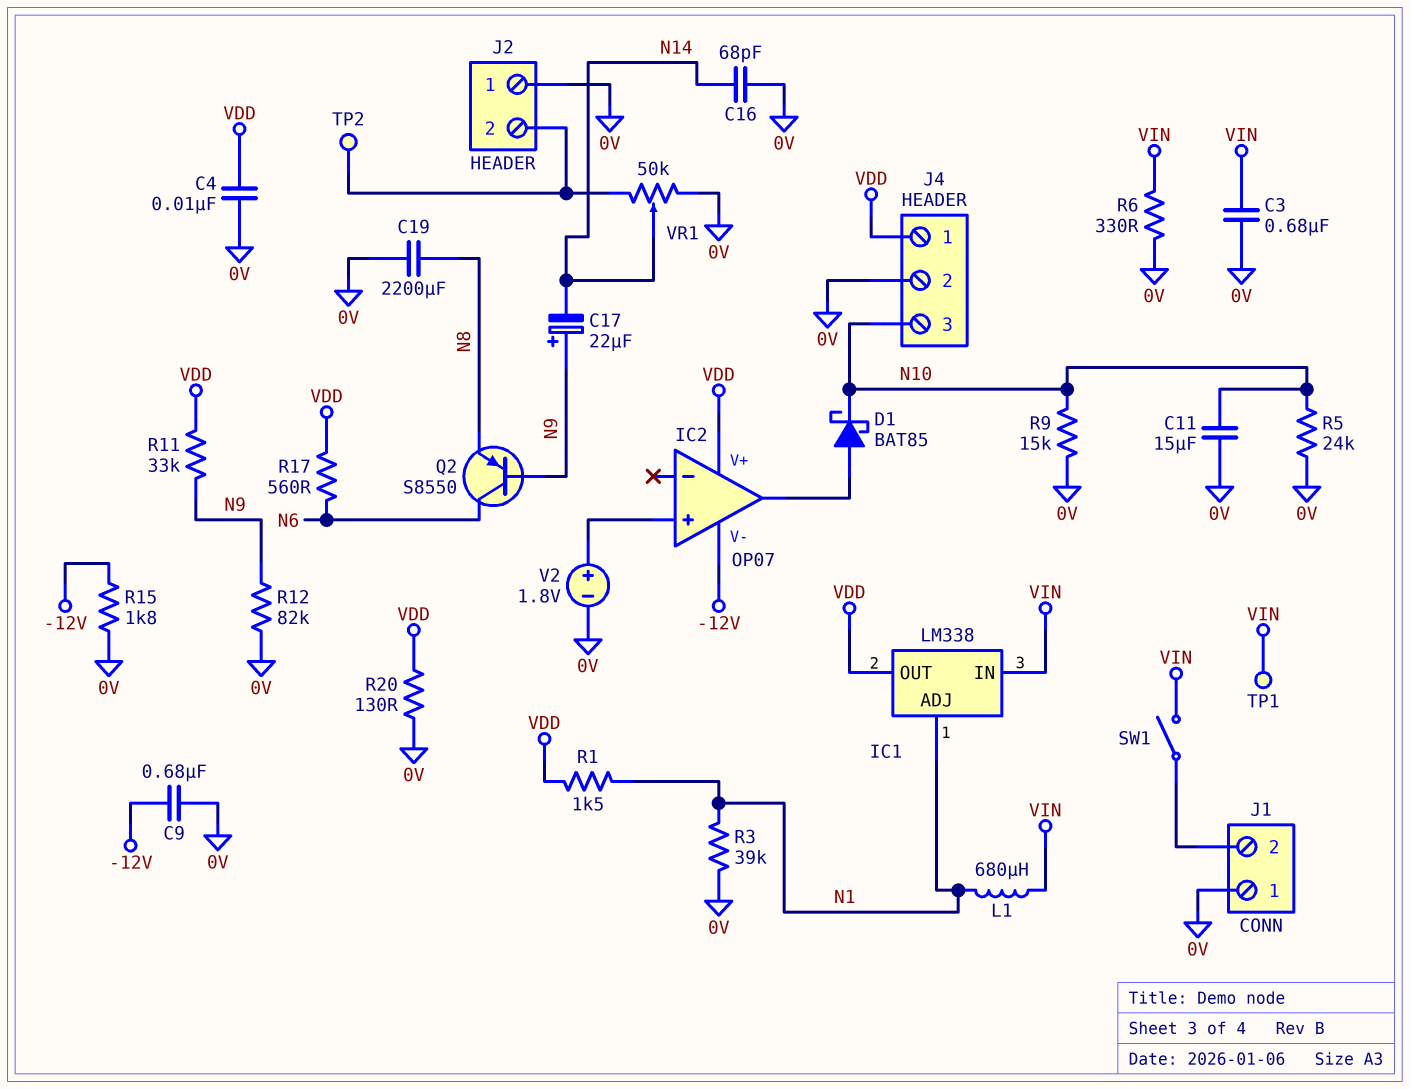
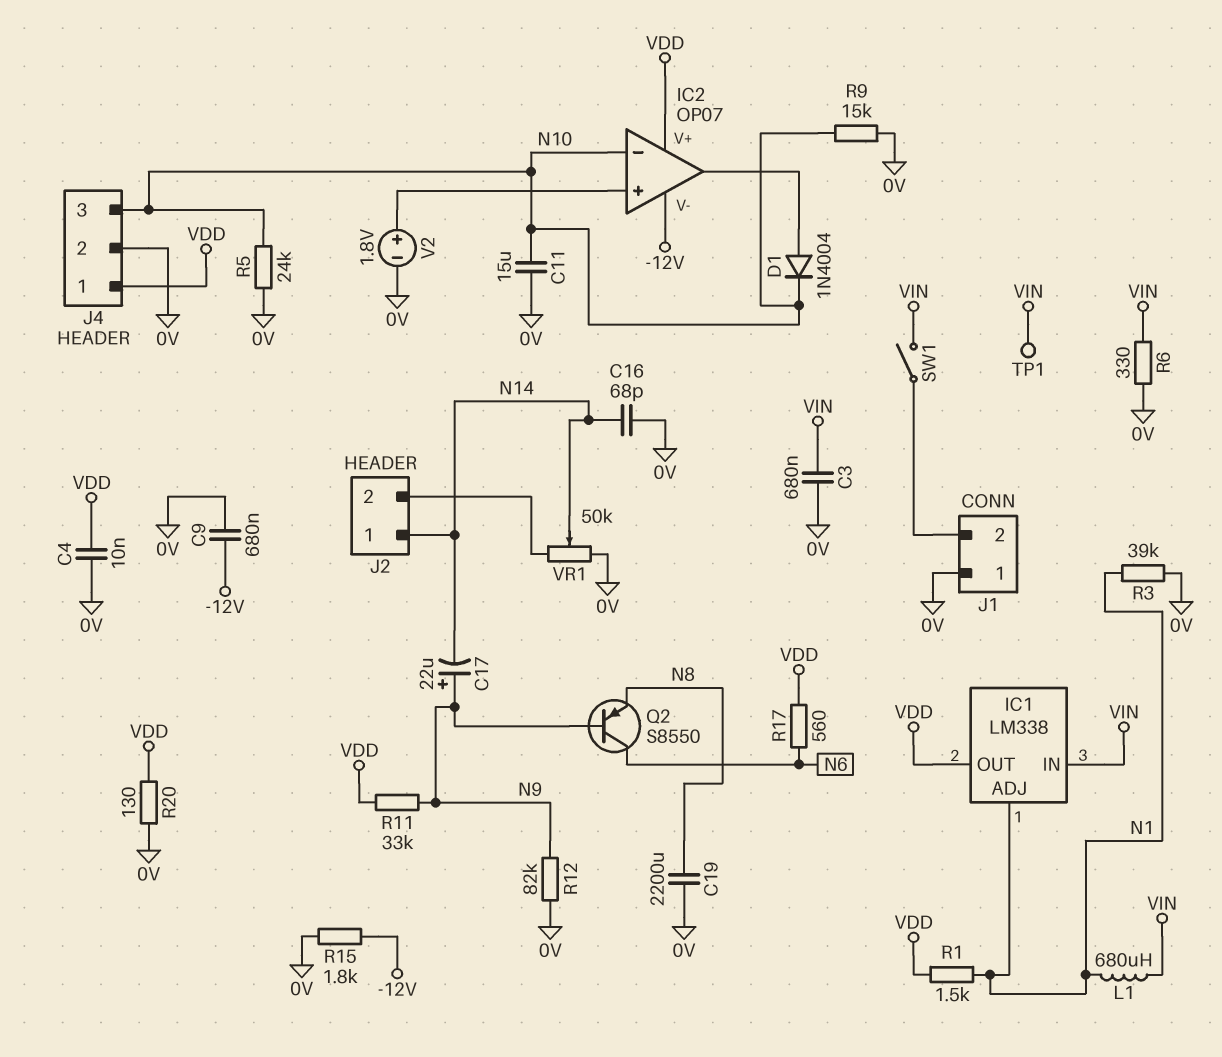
D1: schottky BAT85 (A IC2/out, K N10) -> diode 1N4004 (A IC2/out, K N10)
IC2 pin in-: none -> N10
J2 pin 1: 0V -> N14
TP2: test point (J2/2) -> none

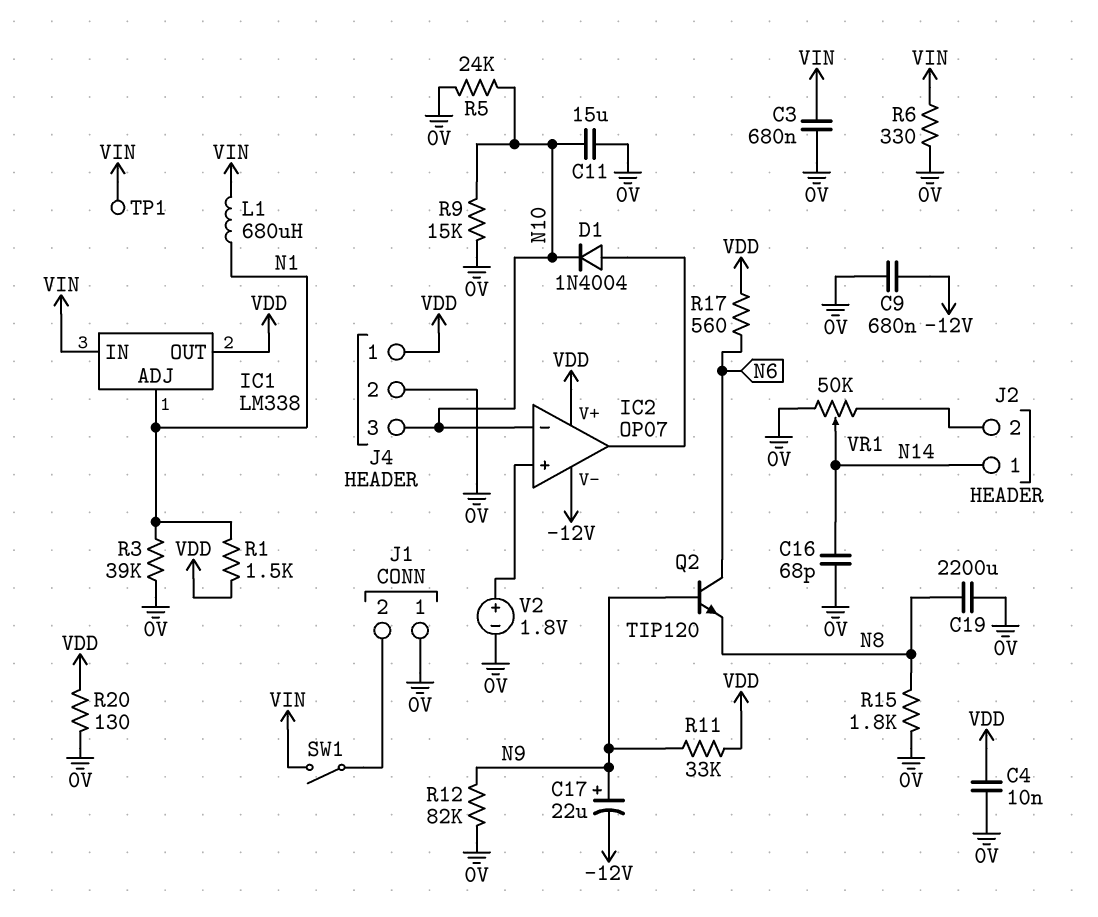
C17: 22uF (plus N9, minus N14) -> 22uF (plus N9, minus -12V)
Q2: PNP S8550 (B N9, C N6, E N8) -> NPN TIP120 (B N9, C N6, E N8)
R15: 1.8k (-12V, 0V) -> 1.8k (0V, N8)

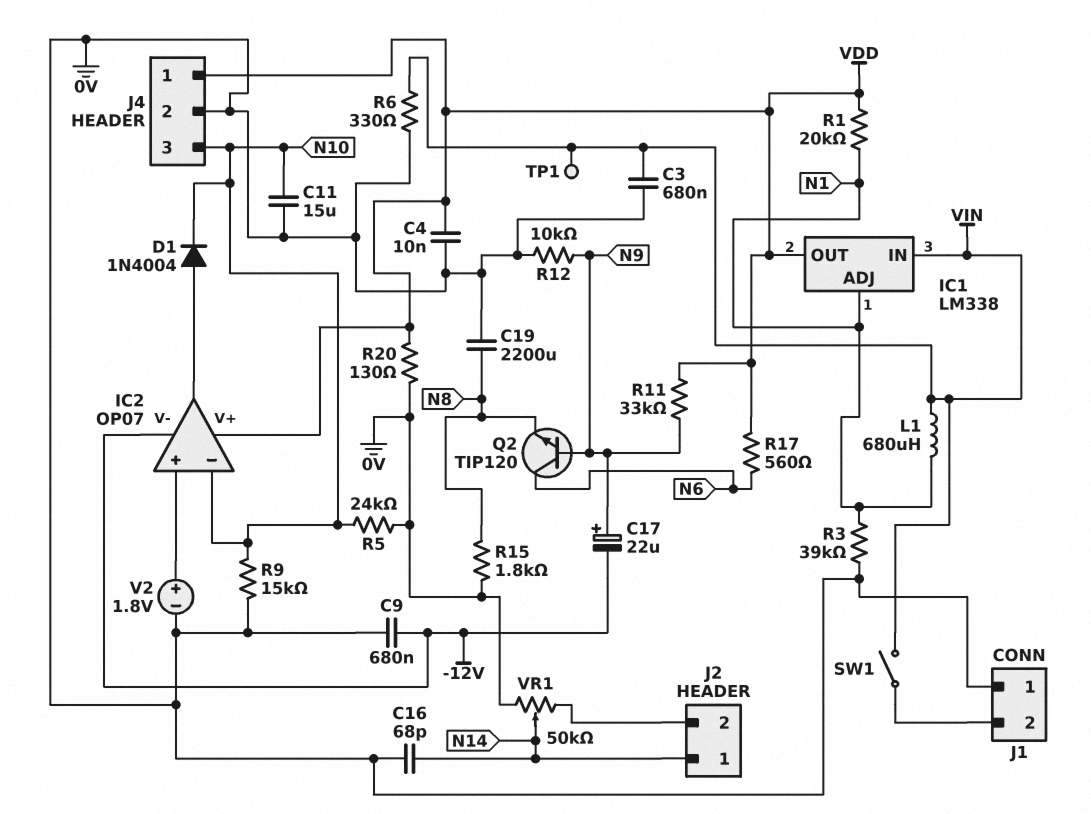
R1: 1.5k (N1, VDD) -> 20k (N1, VDD)
R12: 82k (0V, N9) -> 10k (0V, N9)

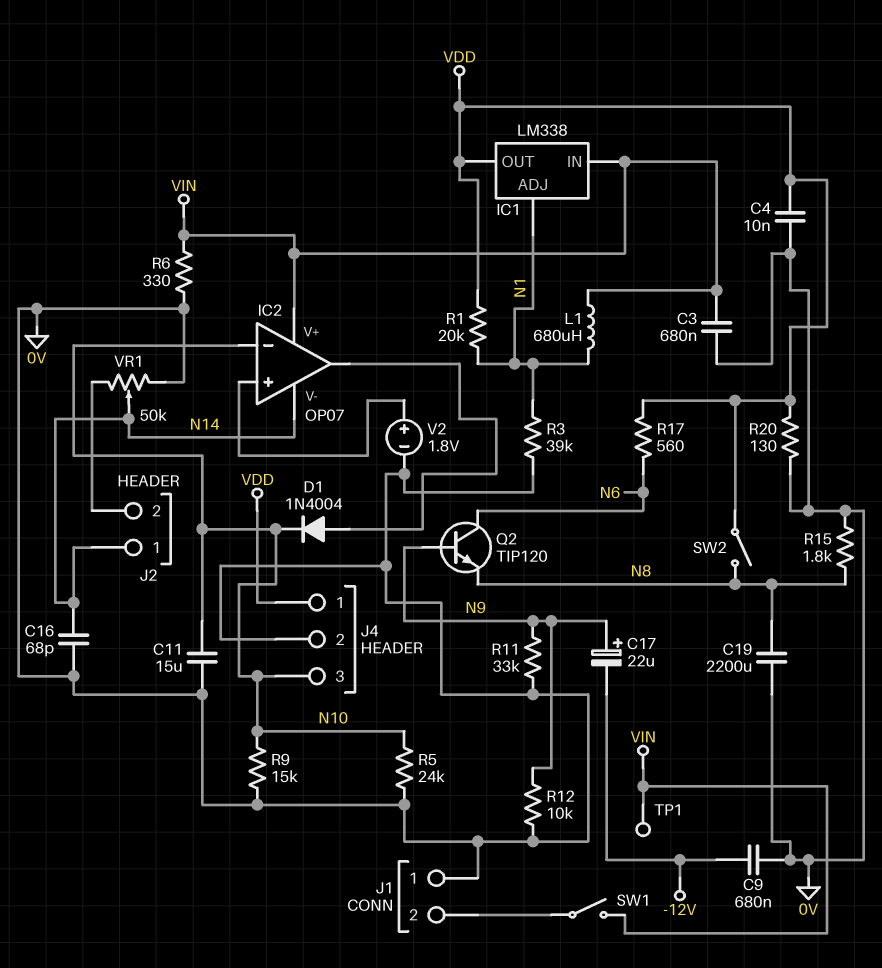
IC2 pin V+: VDD -> VIN
IC2 pin V-: -12V -> N14
R11: 33k (N9, VDD) -> 33k (0V, N9)
SW2: none -> switch (N8, VDD)

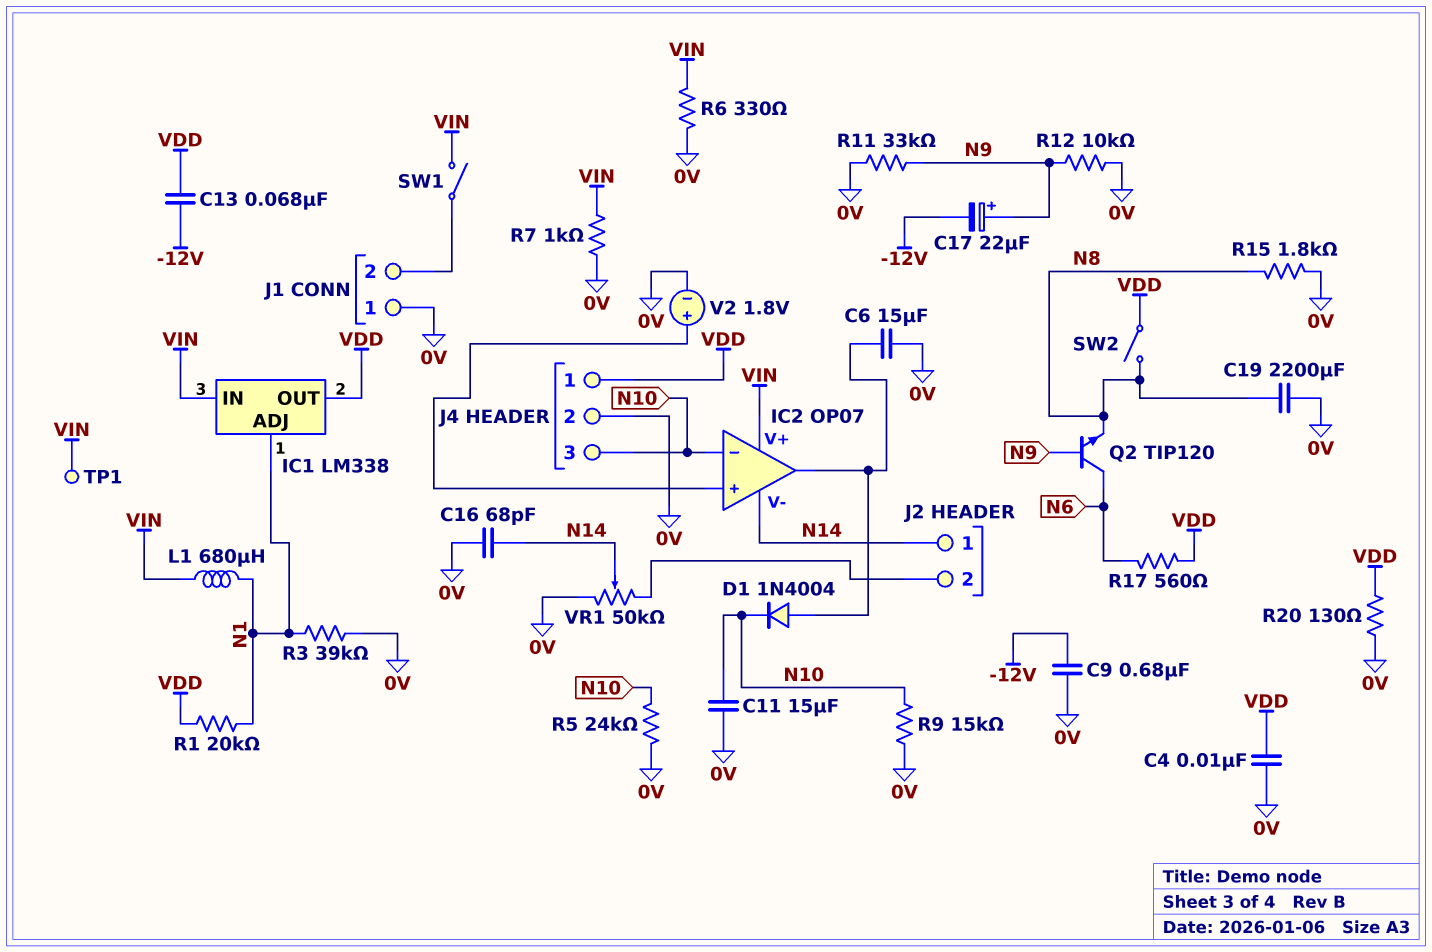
C3: 680nF (0V, VIN) -> none
C6: none -> 15uF (0V, IC2/out)
C13: none -> 68nF (-12V, VDD)
R7: none -> 1k (0V, VIN)

